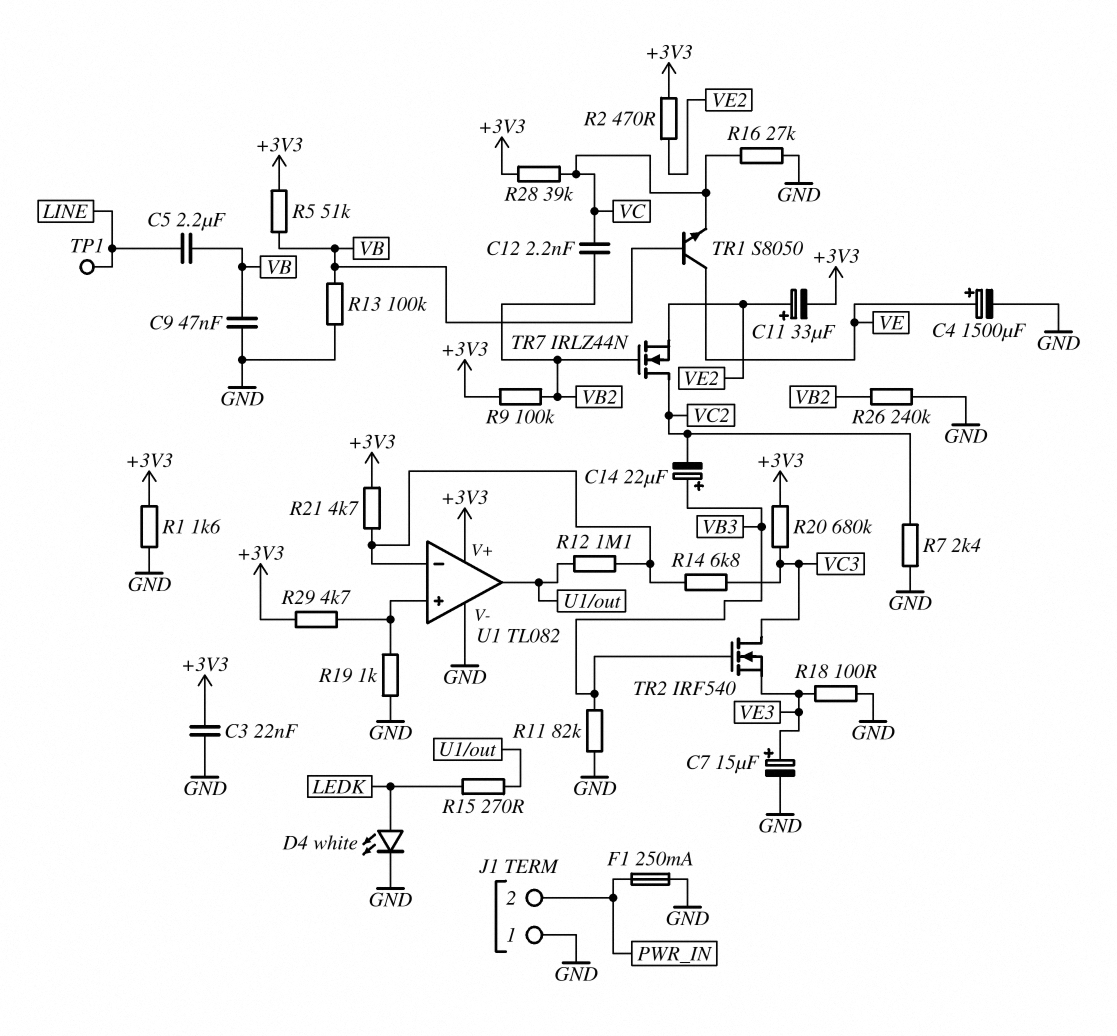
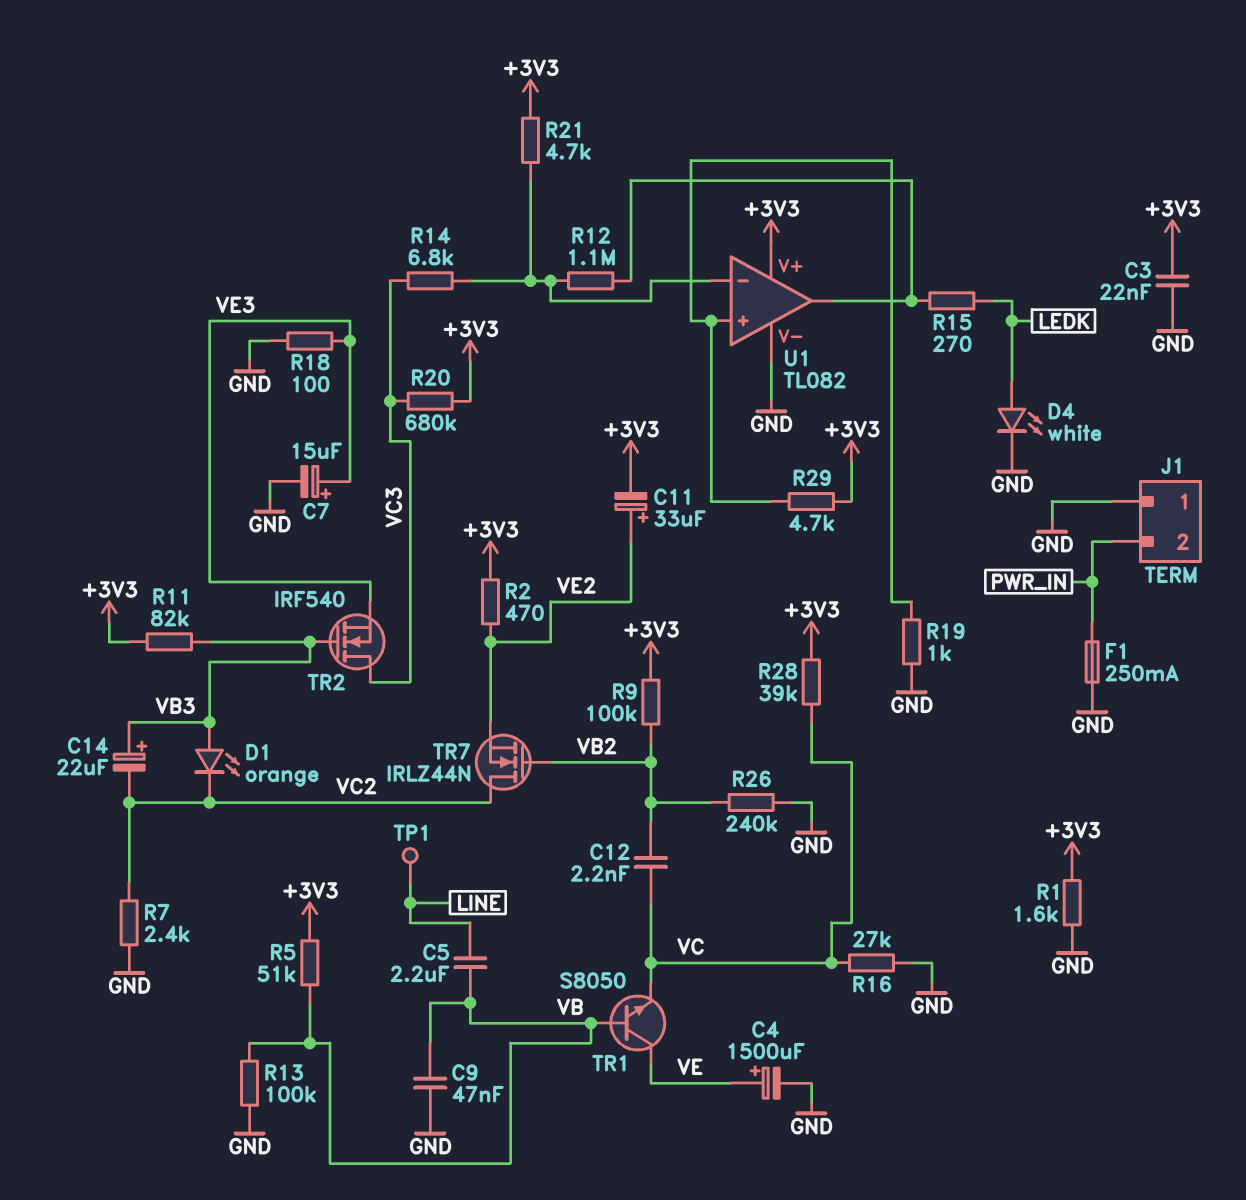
D1: none -> LED orange (A VB3, K VC2)
R11: 82k (GND, VB3) -> 82k (+3V3, VB3)

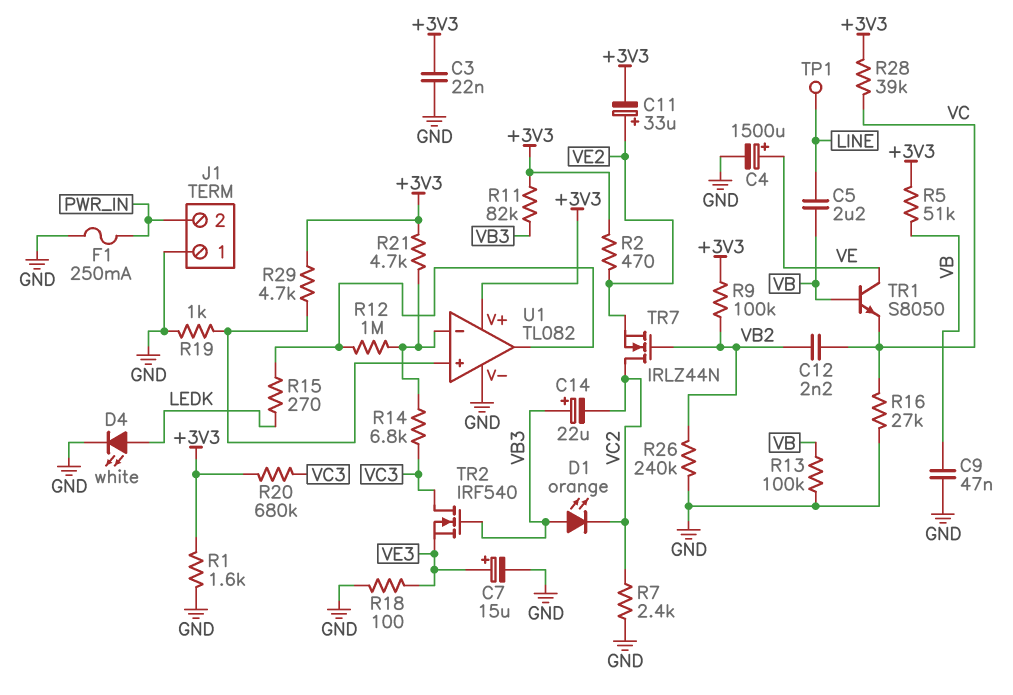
R12: 1.1M (U1/in-, U1/out) -> 1M (U1/in-, U1/out)

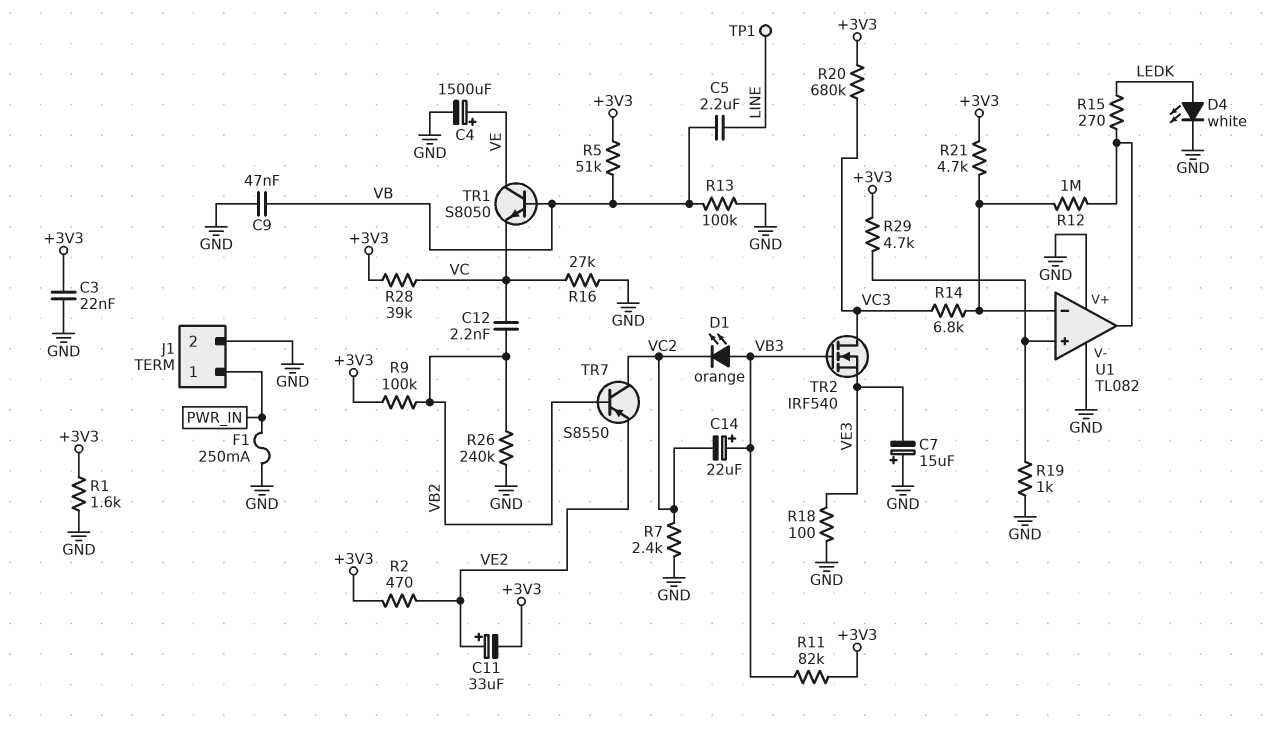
C7: 15uF (plus VE3, minus GND) -> 15uF (plus GND, minus VE3)
J1 pin 1: GND -> PWR_IN
J1 pin 2: PWR_IN -> GND
TR7: NMOS IRLZ44N (G VB2, D VC2, S VE2) -> PNP S8550 (B VB2, C VC2, E VE2)
U1 pin V+: +3V3 -> GND

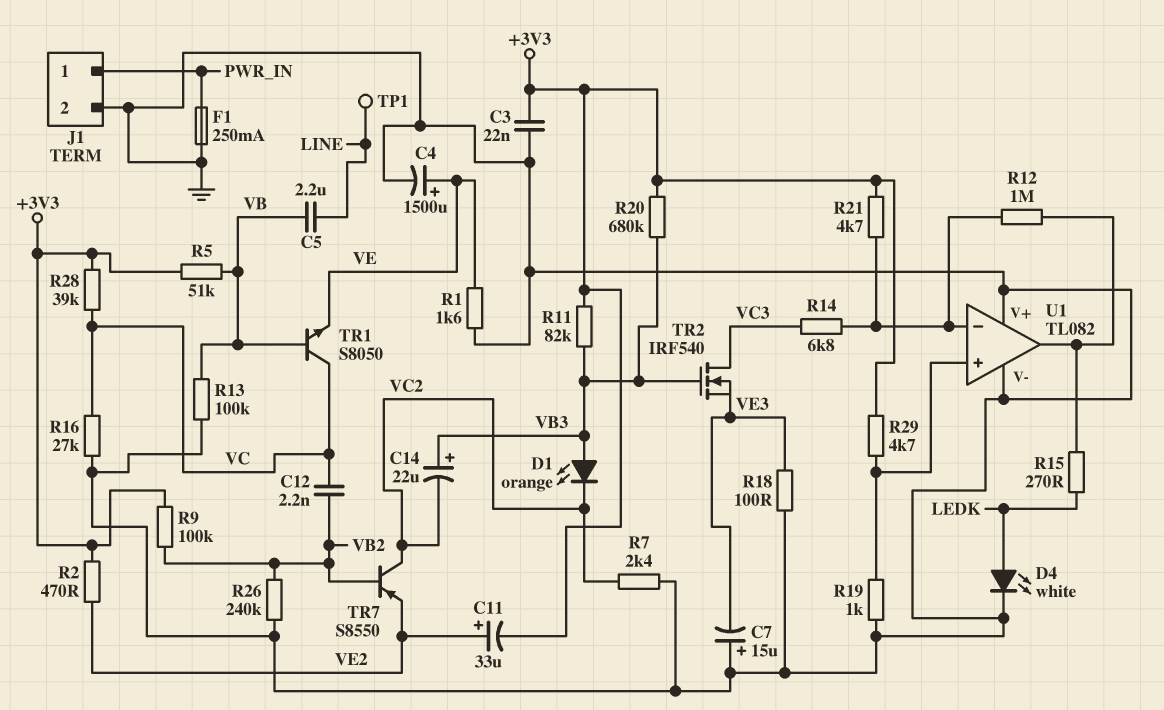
C9: 47nF (GND, VB) -> none
R1: 1.6k (+3V3, GND) -> 1.6k (GND, VE)
R20: 680k (+3V3, VC3) -> 680k (+3V3, VB3)
TR1: NPN S8050 (B VB, C VE, E VC) -> NPN S8050 (B VB, C VC, E VE)

